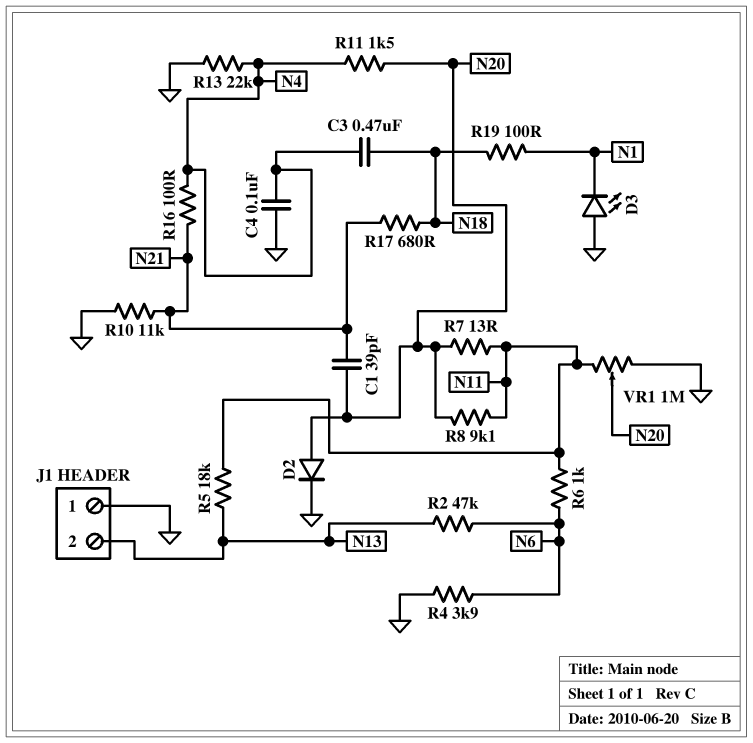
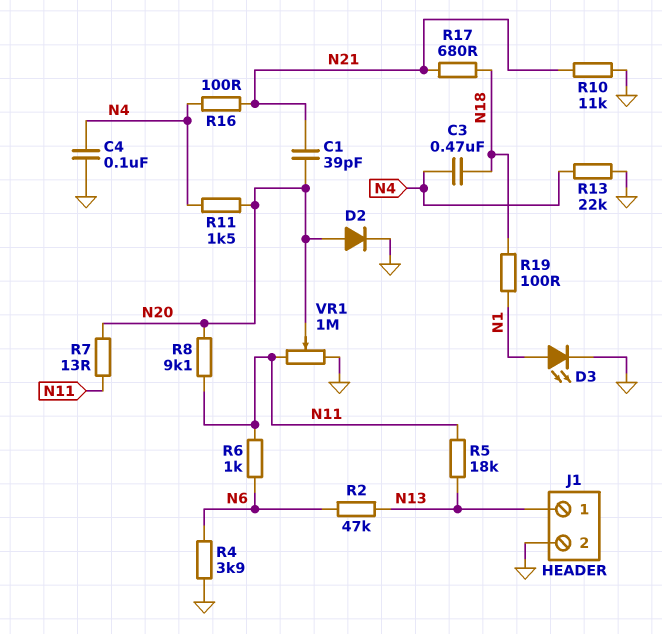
D3: LED (A GND, K N1) -> LED (A N1, K GND)
J1 pin 1: GND -> N13
J1 pin 2: N13 -> GND

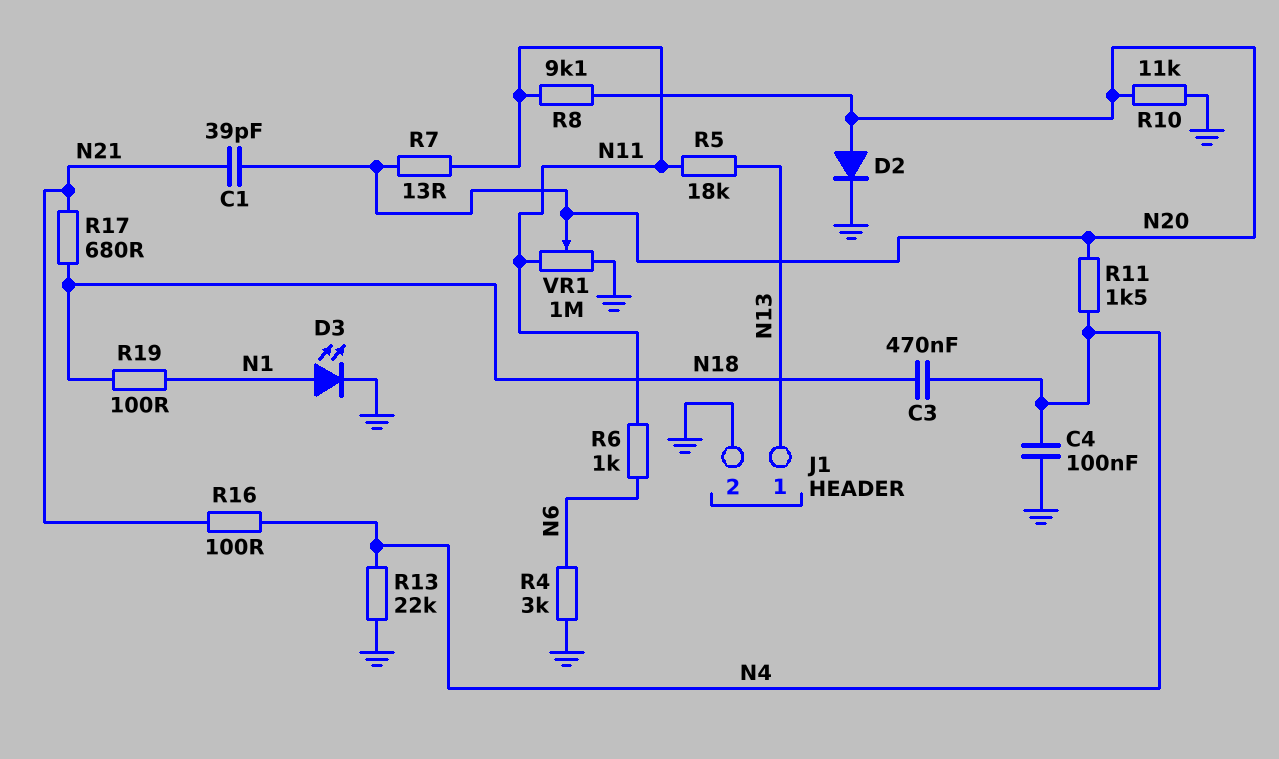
R2: 47k (N6, N13) -> none
R4: 3.9k (GND, N6) -> 3k (GND, N6)
R10: 11k (GND, N21) -> 11k (GND, N20)

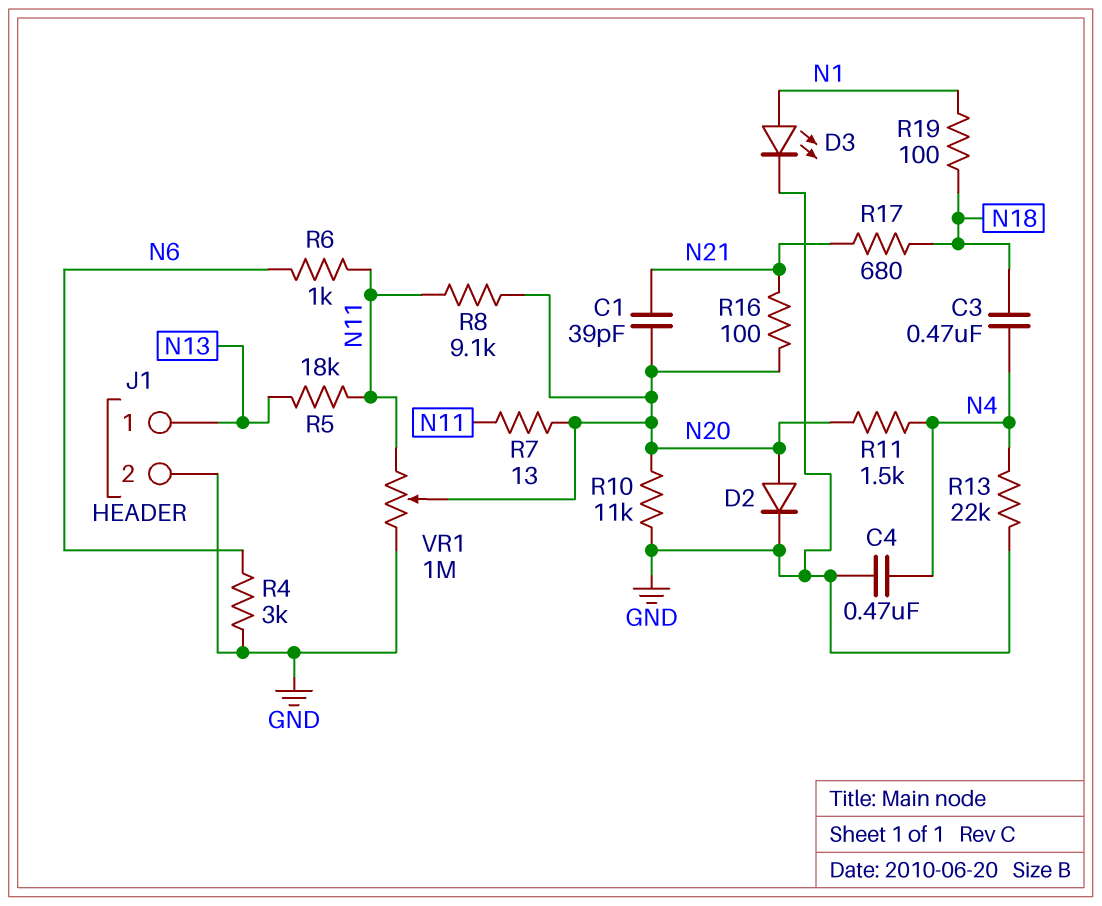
C4: 100nF (GND, N4) -> 470nF (GND, N4)
R16: 100 (N4, N21) -> 100 (N20, N21)

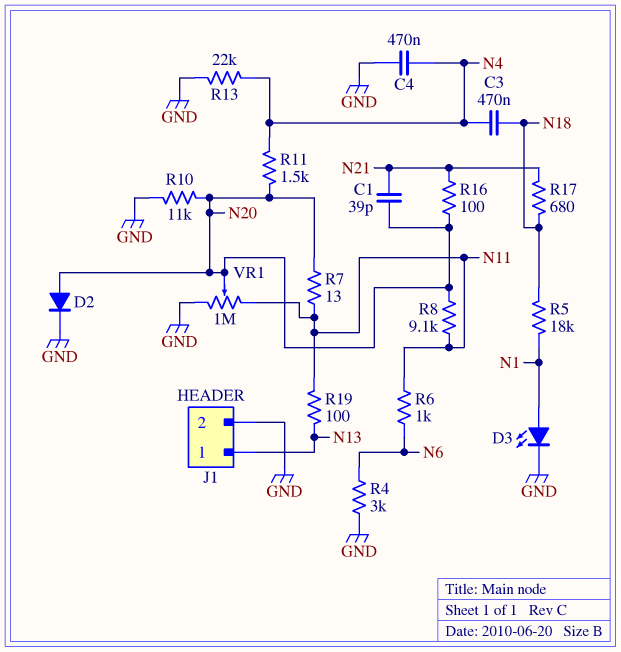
R5: 18k (N11, N13) -> 18k (N1, N18)
R19: 100 (N1, N18) -> 100 (N11, N13)

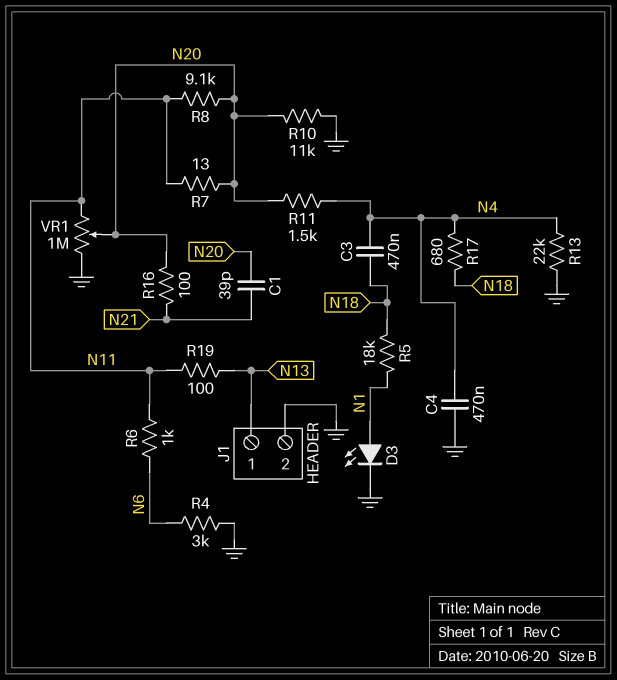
D2: diode (A N20, K GND) -> none
R17: 680 (N18, N21) -> 680 (N4, N18)

